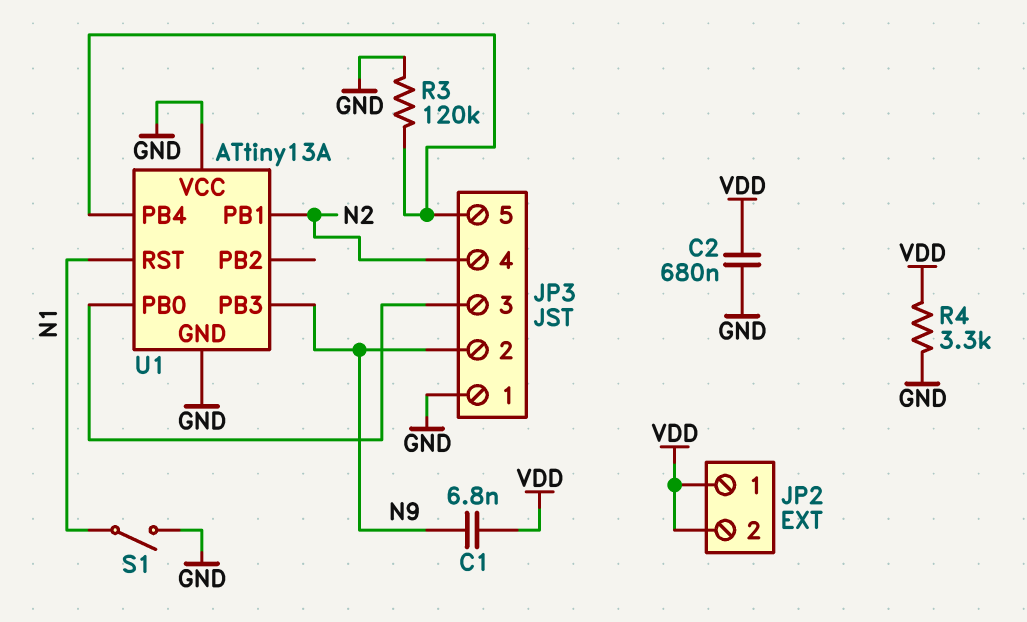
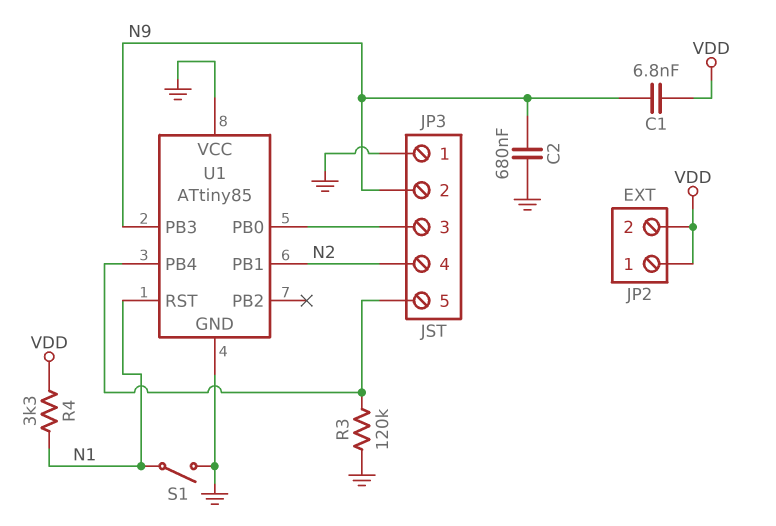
C2: 680nF (GND, VDD) -> 680nF (GND, N9)
R4: 3.3k (GND, VDD) -> 3.3k (N1, VDD)
U1: ATtiny13A -> ATtiny85

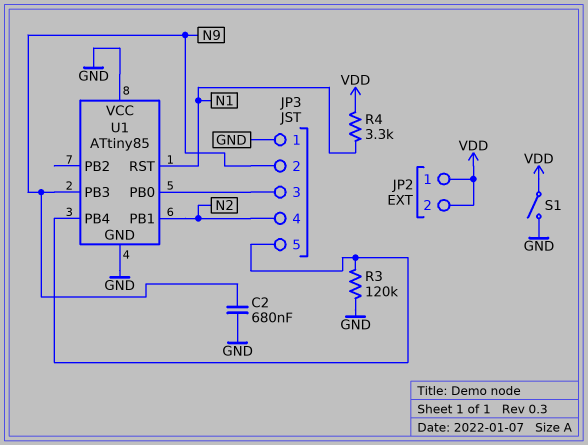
C1: 6.8nF (N9, VDD) -> none
S1: switch (GND, N1) -> switch (GND, VDD)

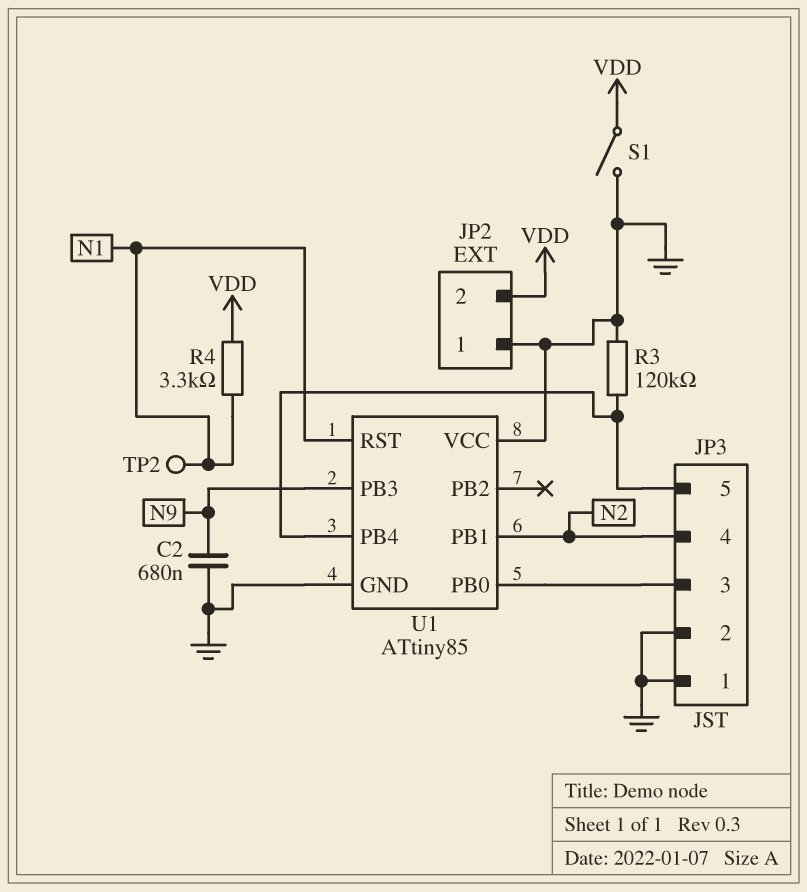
JP2 pin 1: VDD -> GND
JP3 pin 2: N9 -> GND
TP2: none -> test point (N1)

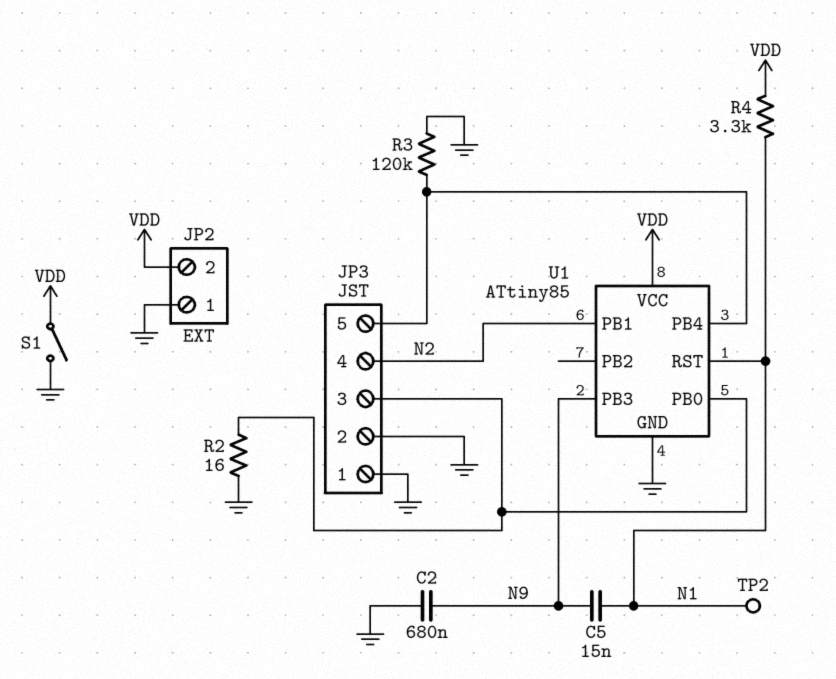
C5: none -> 15nF (N1, N9)
R2: none -> 16 (GND, JP3/3)
U1 pin VCC: GND -> VDD

